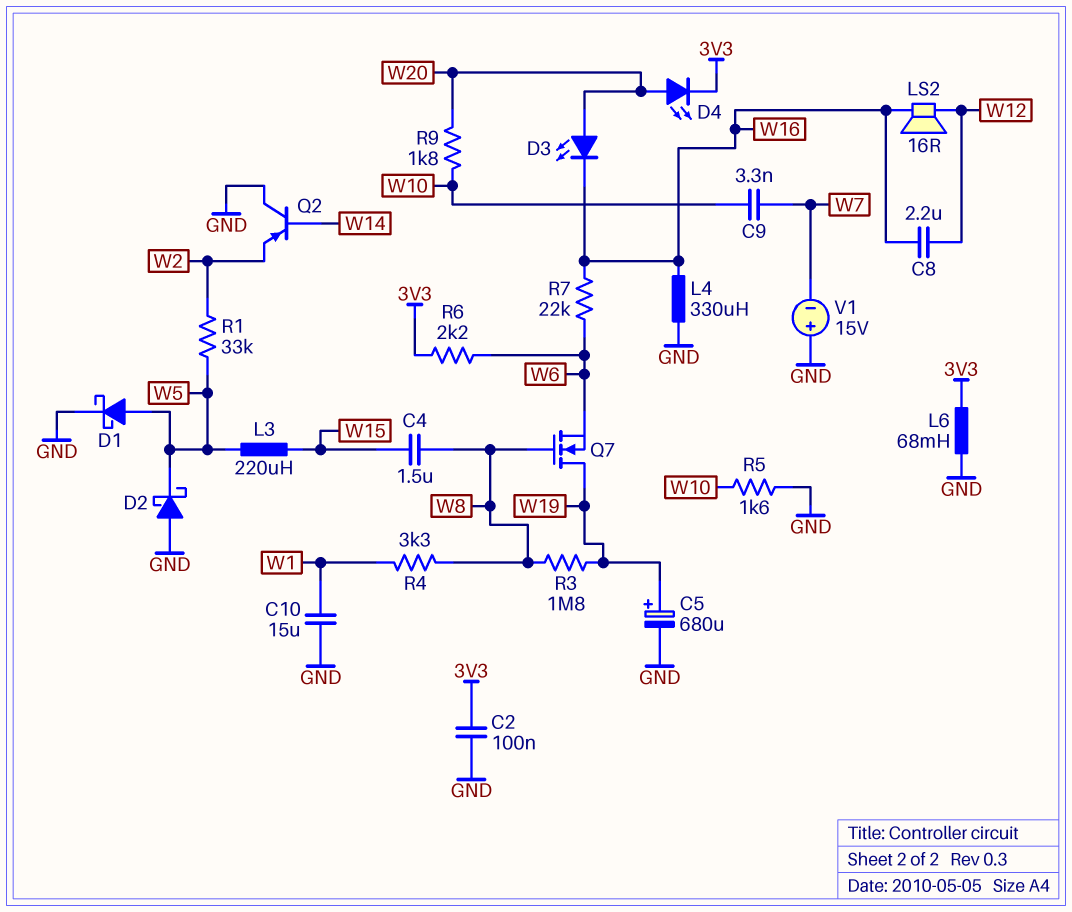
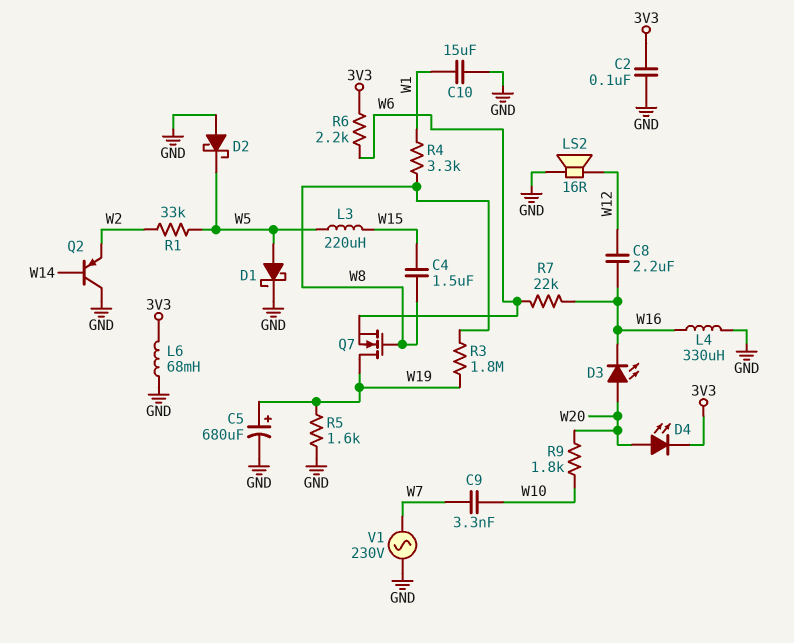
LS2: speaker 16R (W12, W16) -> speaker 16R (GND, W12)
R5: 1.6k (GND, W10) -> 1.6k (GND, W19)
V1: 15V (plus GND, minus W7) -> AC 230V (GND, W7)

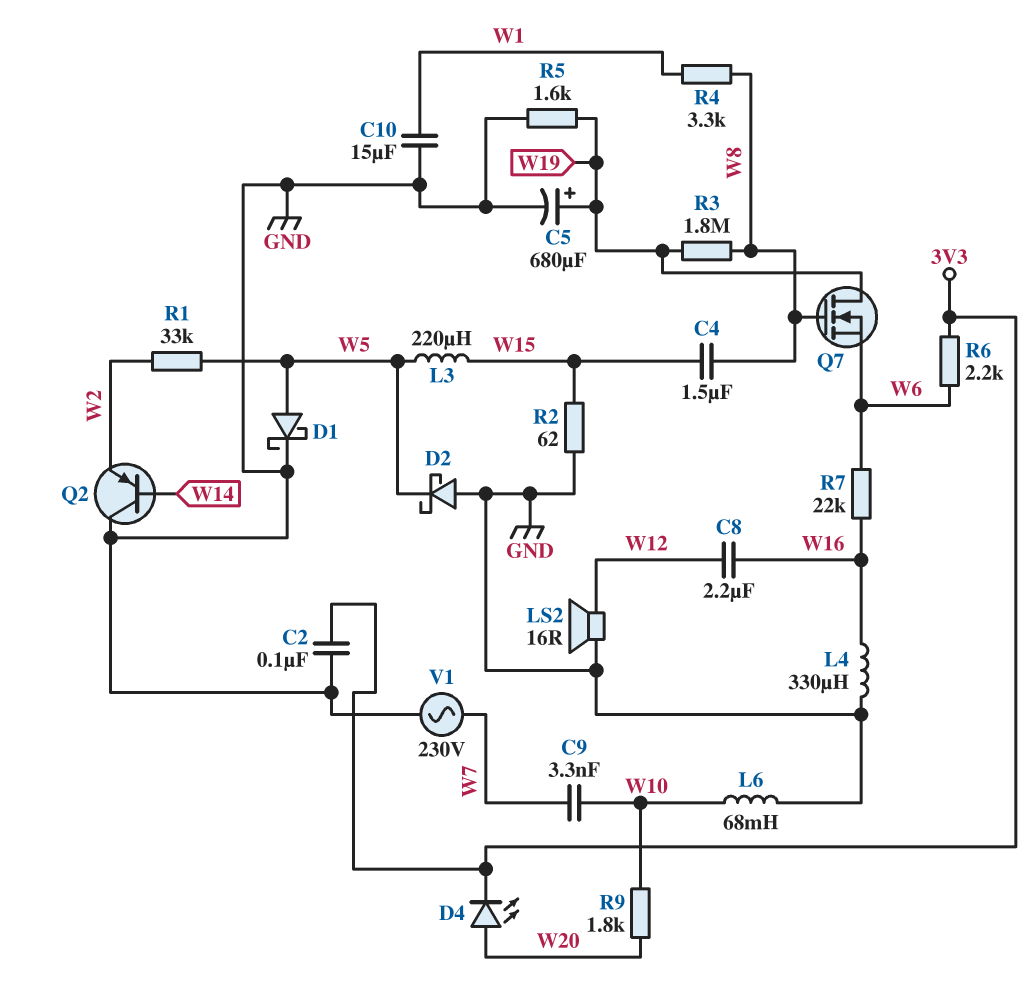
D3: LED (A W20, K W16) -> none
L6: 68mH (3V3, GND) -> 68mH (GND, W10)
R2: none -> 62 (GND, W15)

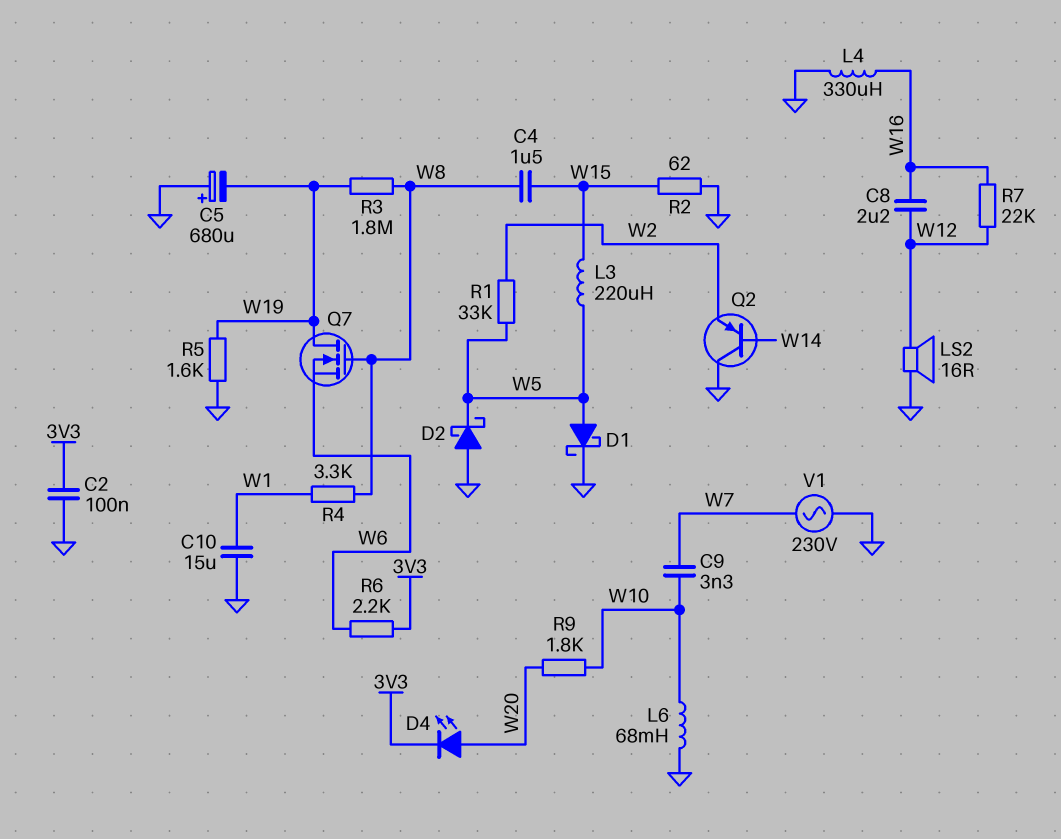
C5: 680uF (plus W19, minus GND) -> 680uF (plus GND, minus W19)
R7: 22k (W6, W16) -> 22k (W12, W16)

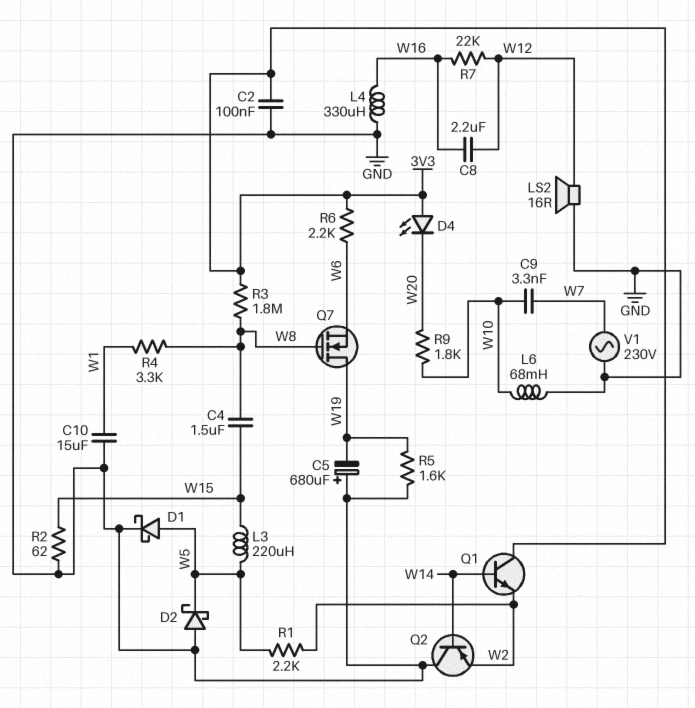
D4: LED (A W20, K 3V3) -> LED (A 3V3, K W20)
Q1: none -> NPN (B W14, C 3V3, E W2)
R1: 33k (W2, W5) -> 2.2k (W2, W5)
R3: 1.8M (W8, W19) -> 1.8M (3V3, W8)

